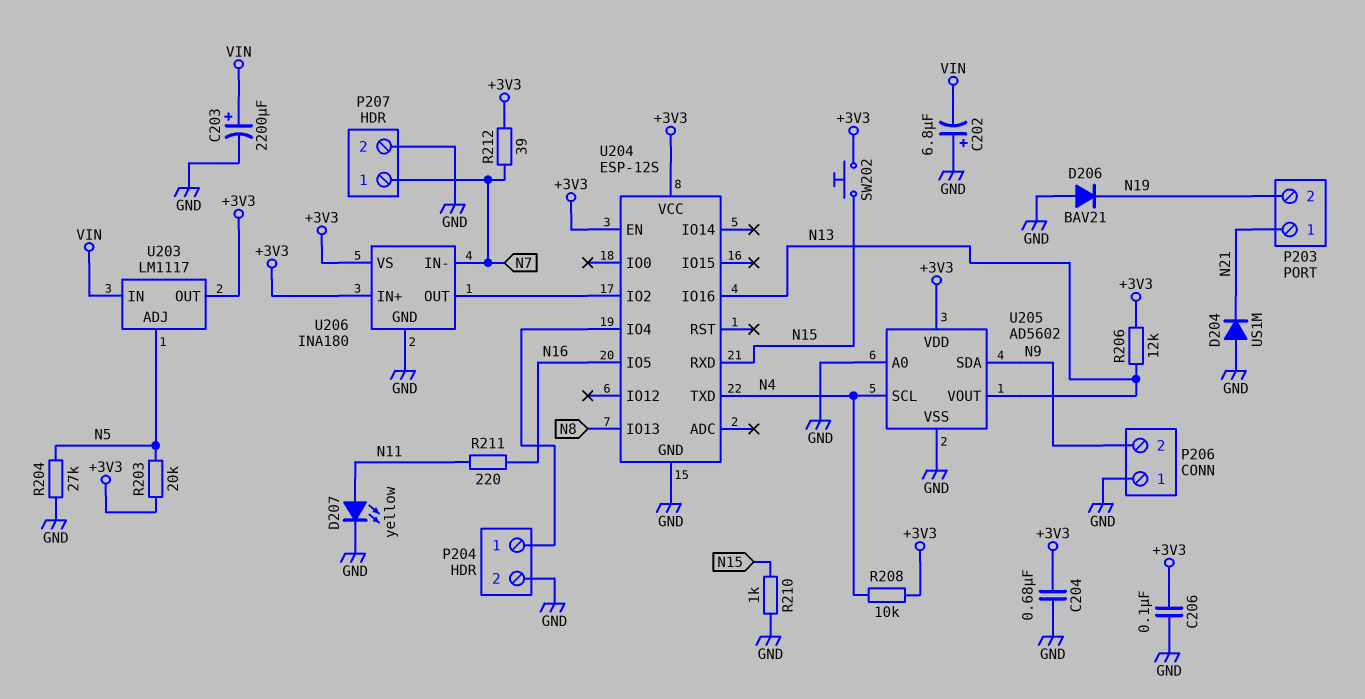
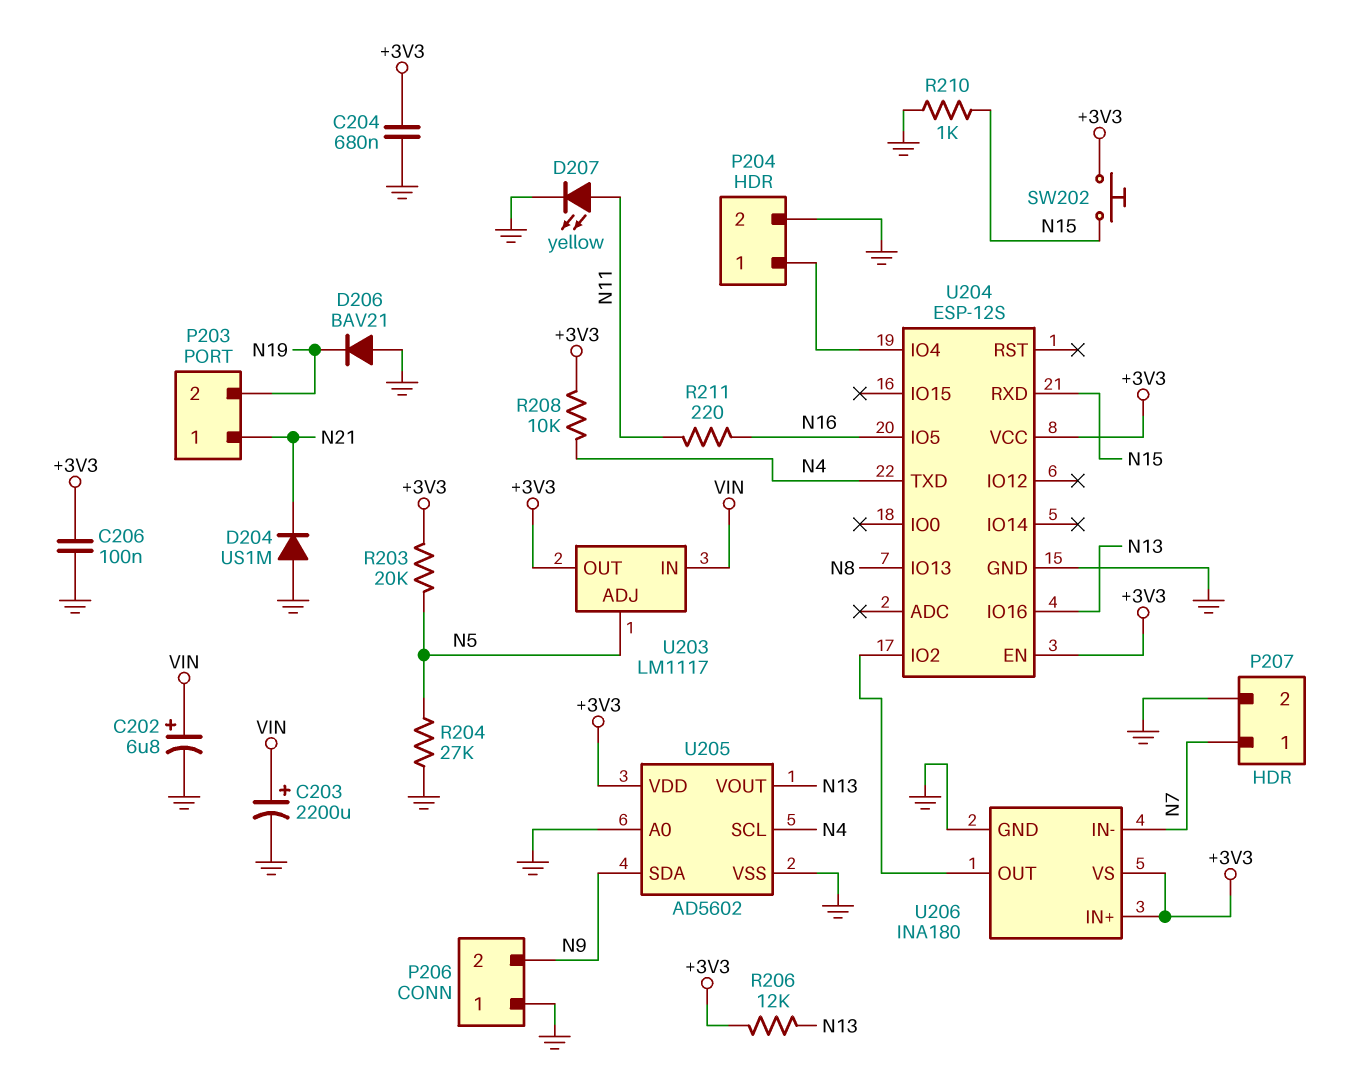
C202: 6.8uF (plus GND, minus VIN) -> 6.8uF (plus VIN, minus GND)
R212: 39 (+3V3, N7) -> none

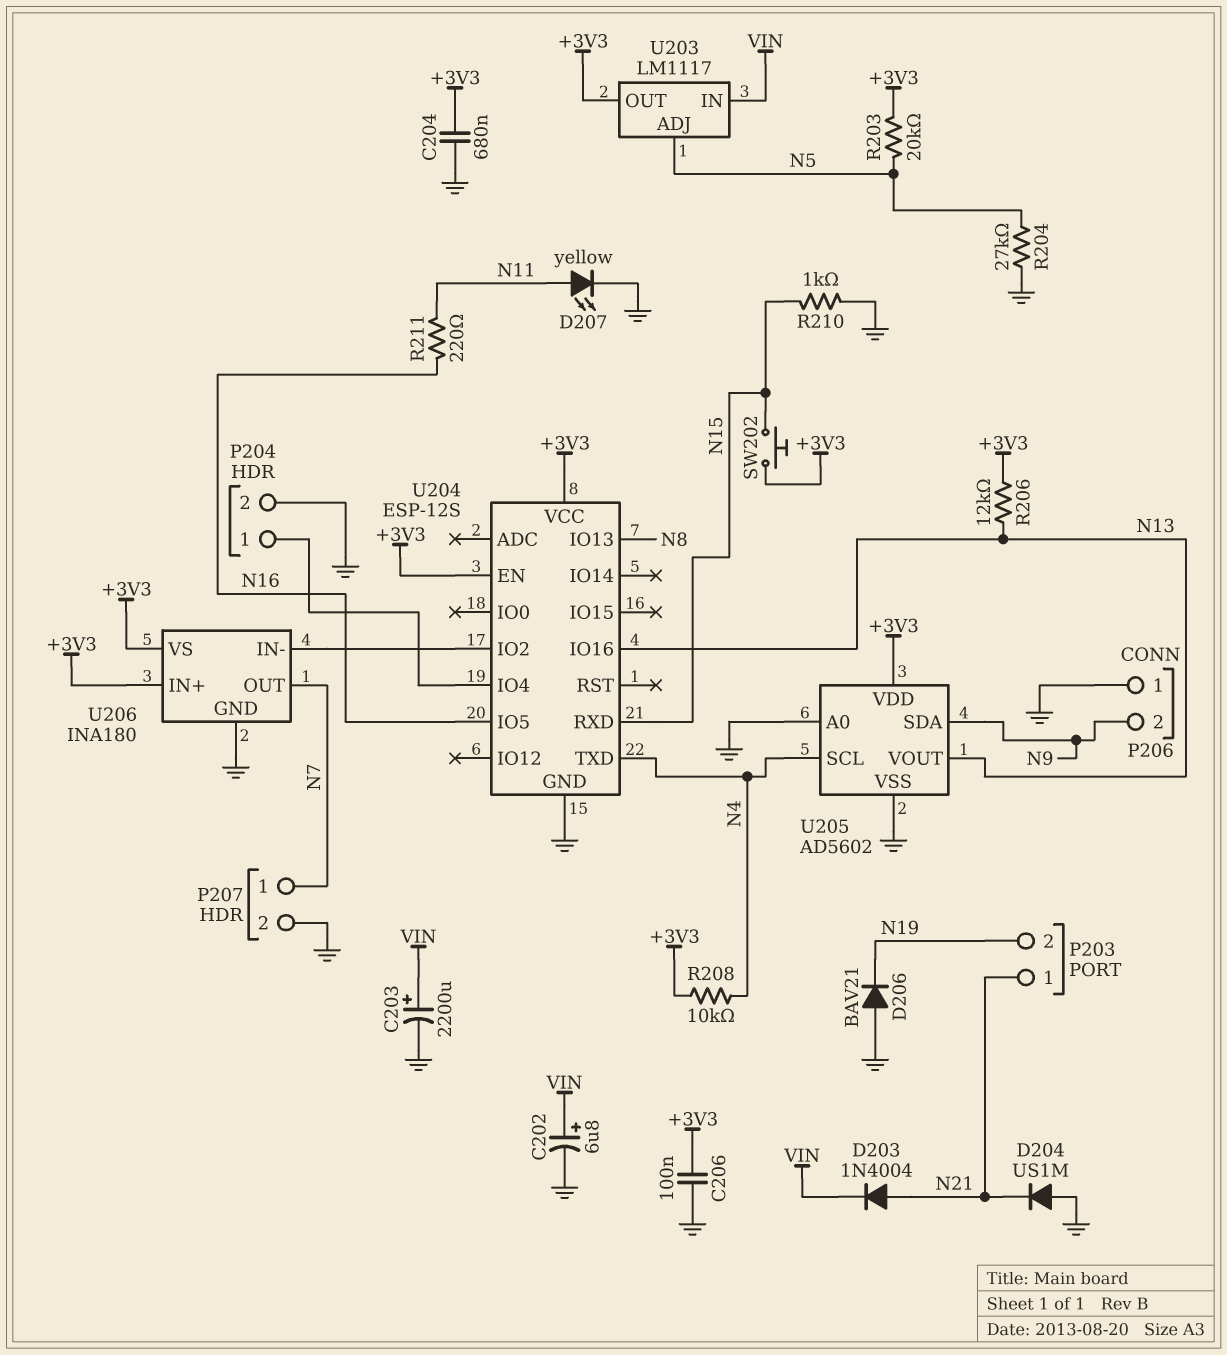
D203: none -> diode 1N4004 (A N21, K VIN)
U206 pin IN-: N7 -> U204/IO2
U206 pin OUT: U204/IO2 -> N7

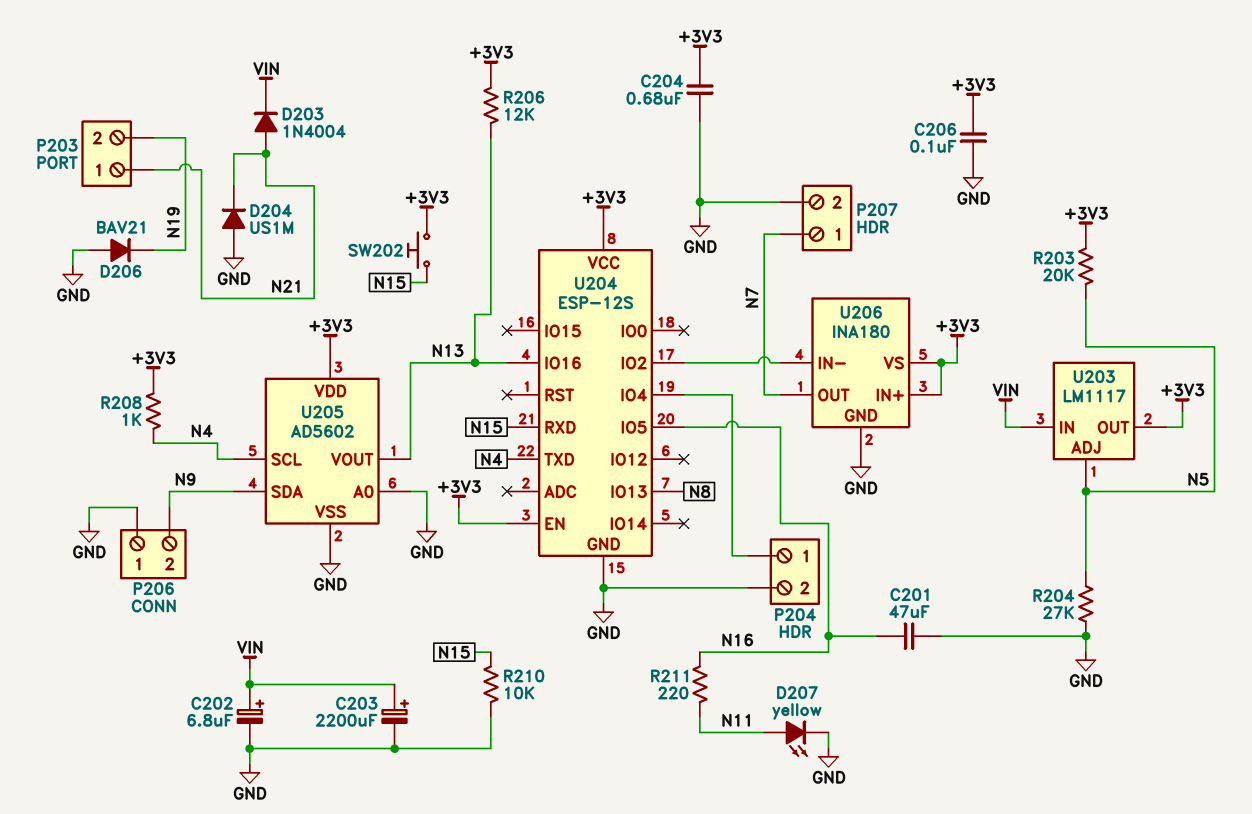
C201: none -> 47uF (GND, N16)
R208: 10k (+3V3, N4) -> 1k (+3V3, N4)
R210: 1k (GND, N15) -> 10k (GND, N15)

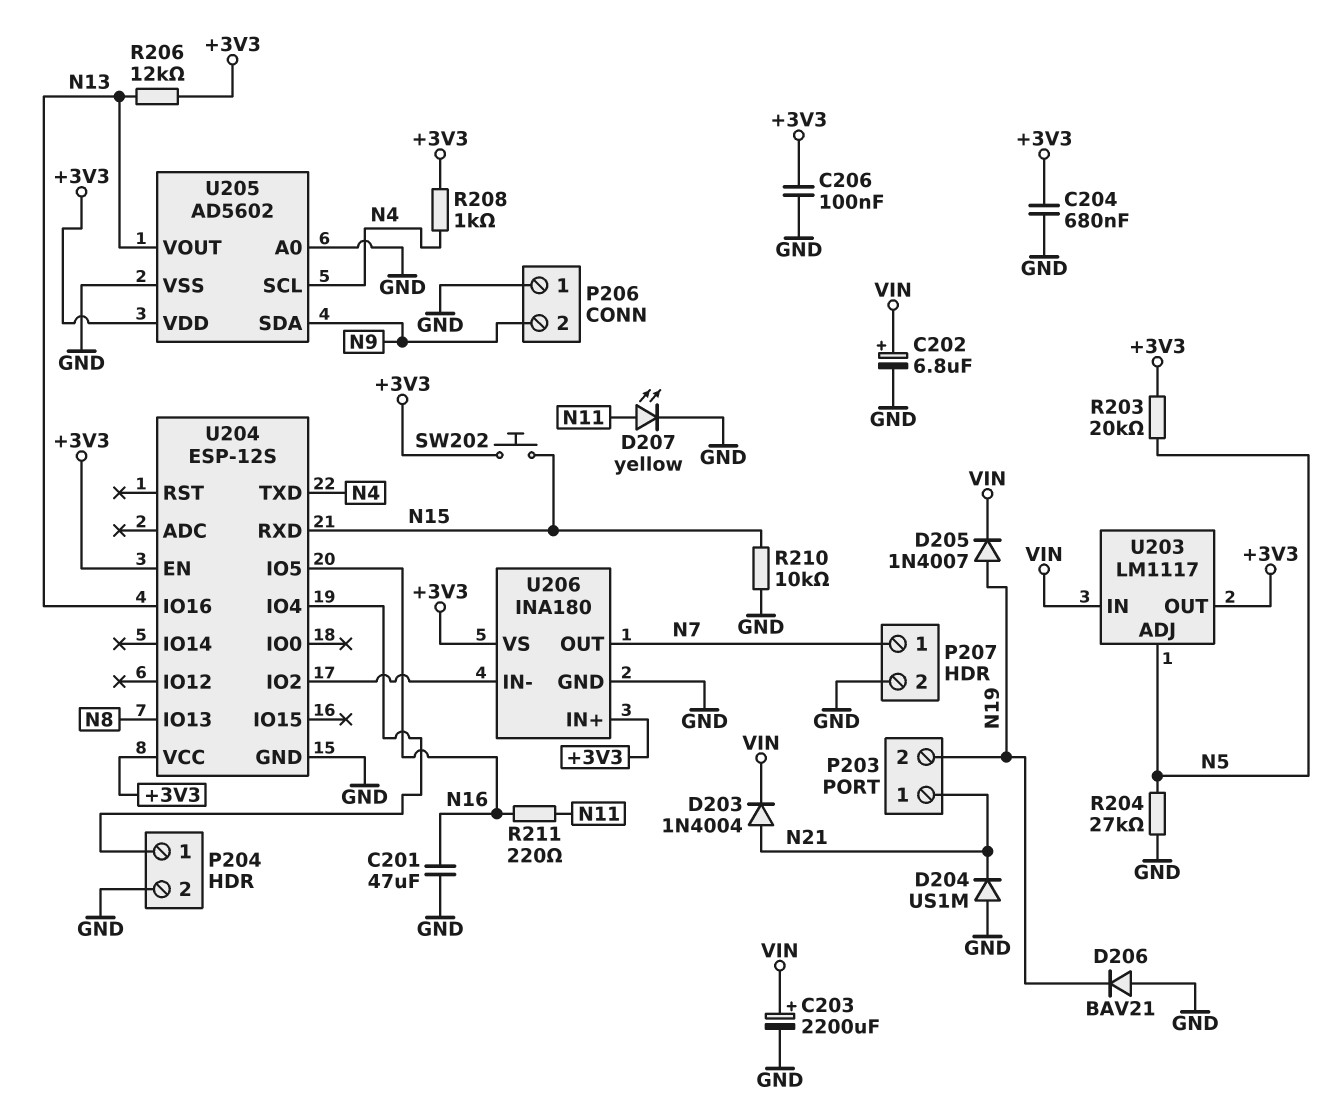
D205: none -> diode 1N4007 (A N19, K VIN)

